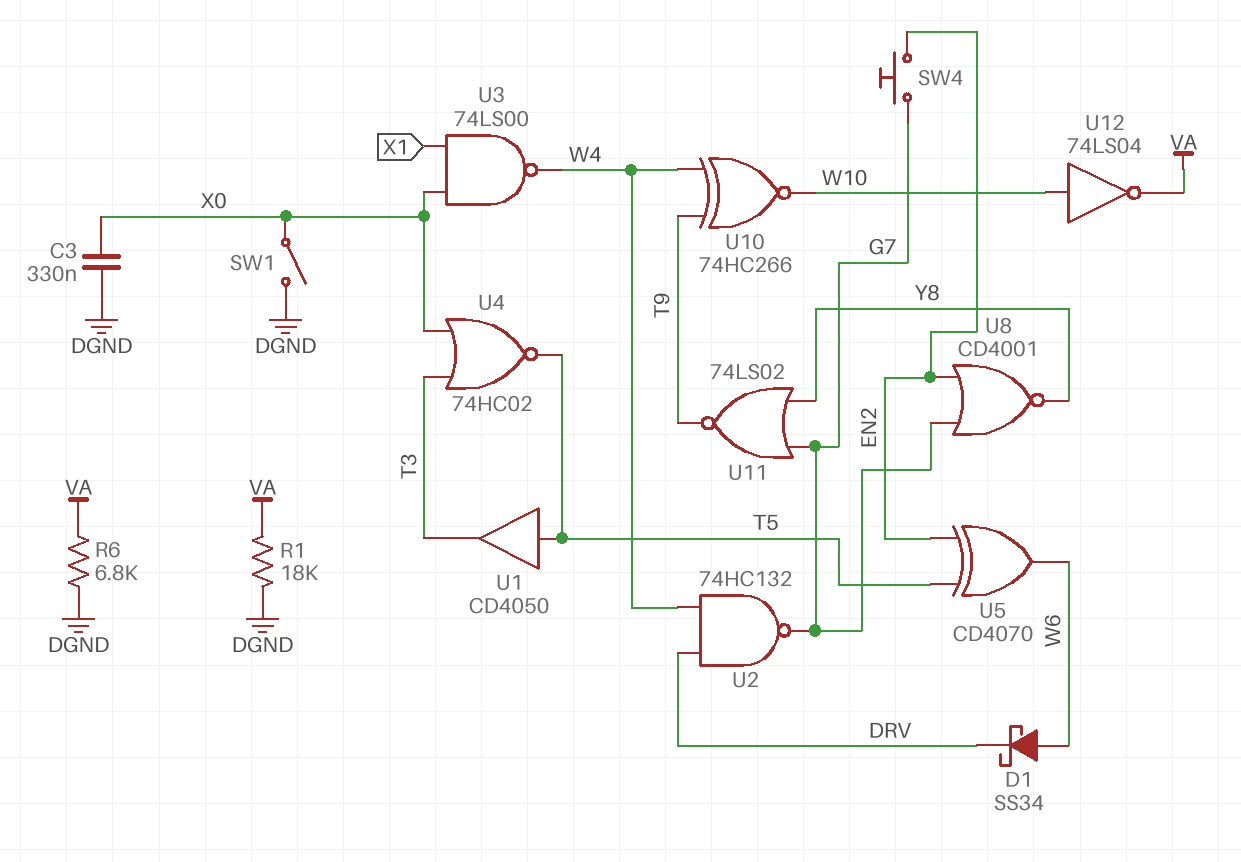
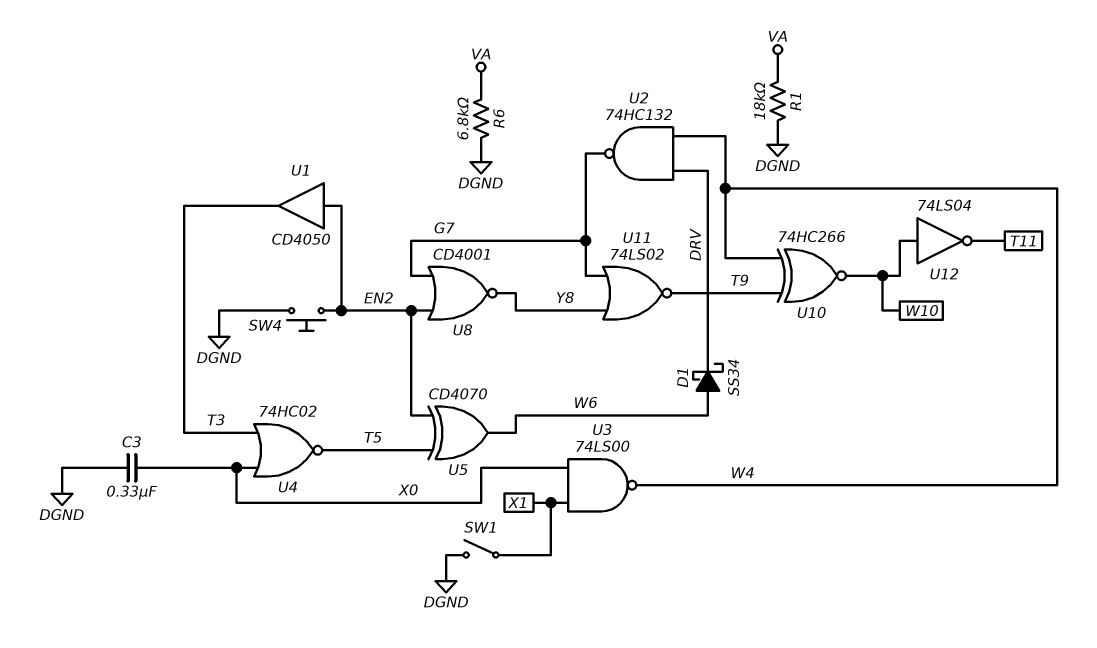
SW1: switch (DGND, X0) -> switch (DGND, X1)
SW4: button (EN2, G7) -> button (DGND, EN2)
U1: buffer CD4050 (in T5, out T3) -> buffer CD4050 (in EN2, out T3)
U12: NOT 74LS04 (in W10, out VA) -> NOT 74LS04 (in W10, out T11)

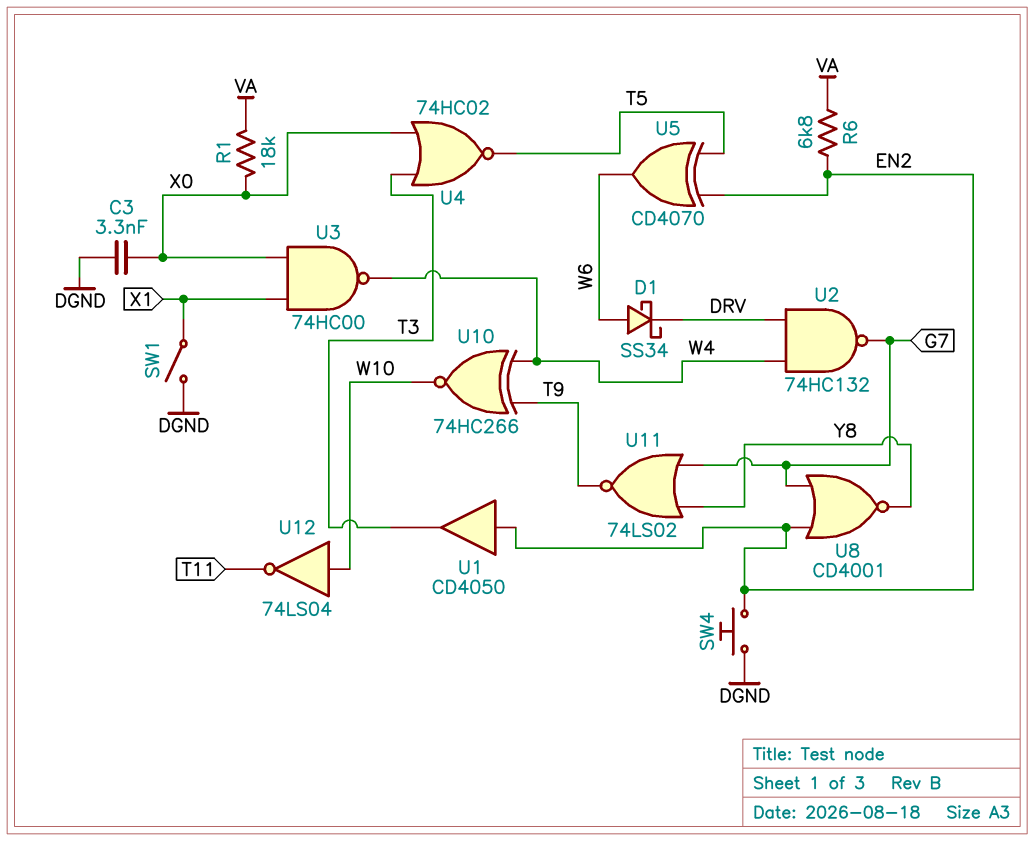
C3: 330nF (DGND, X0) -> 3.3nF (DGND, X0)
R1: 18k (DGND, VA) -> 18k (VA, X0)
R6: 6.8k (DGND, VA) -> 6.8k (EN2, VA)
U3: NAND 74LS00 (in X0, in X1, out W4) -> NAND 74HC00 (in X0, in X1, out W4)

